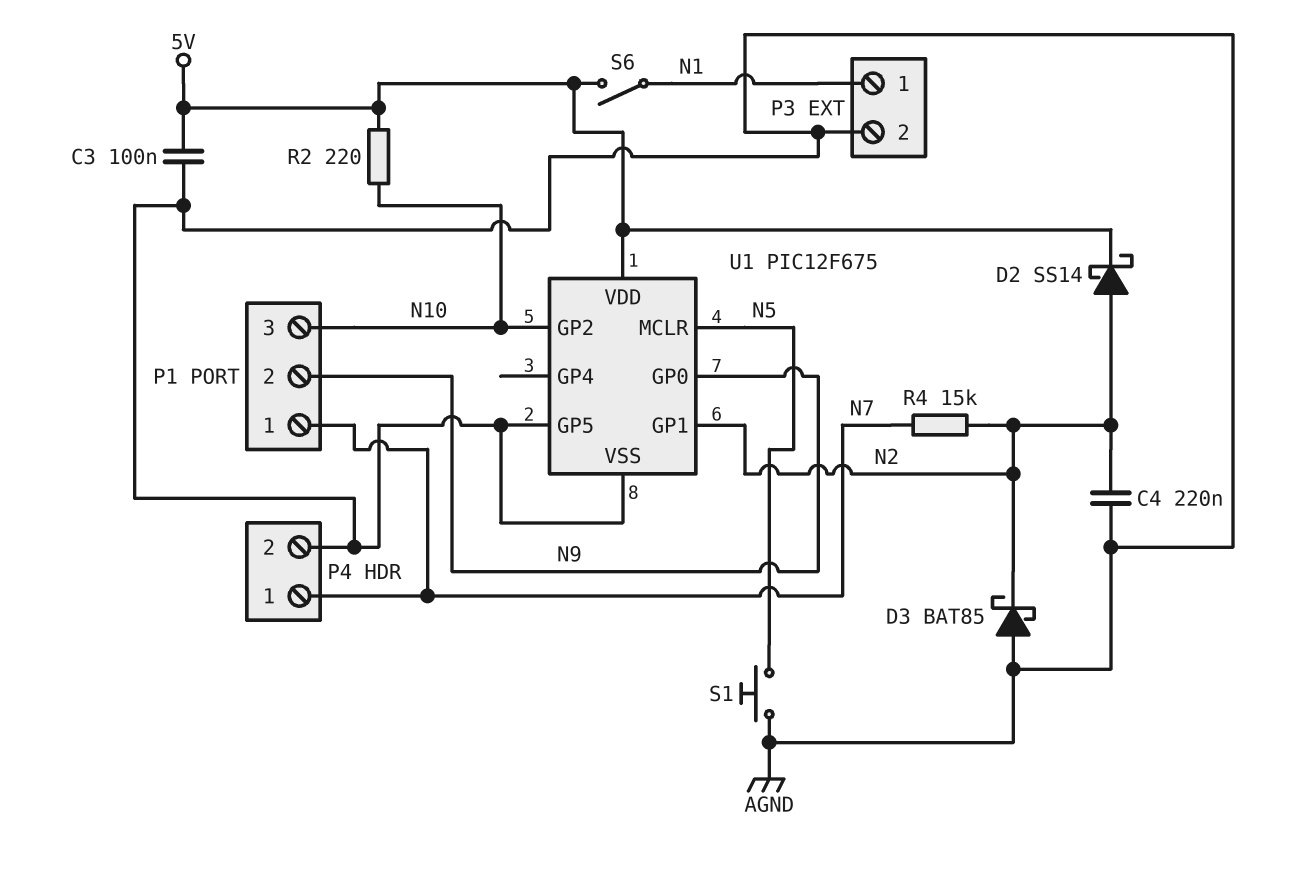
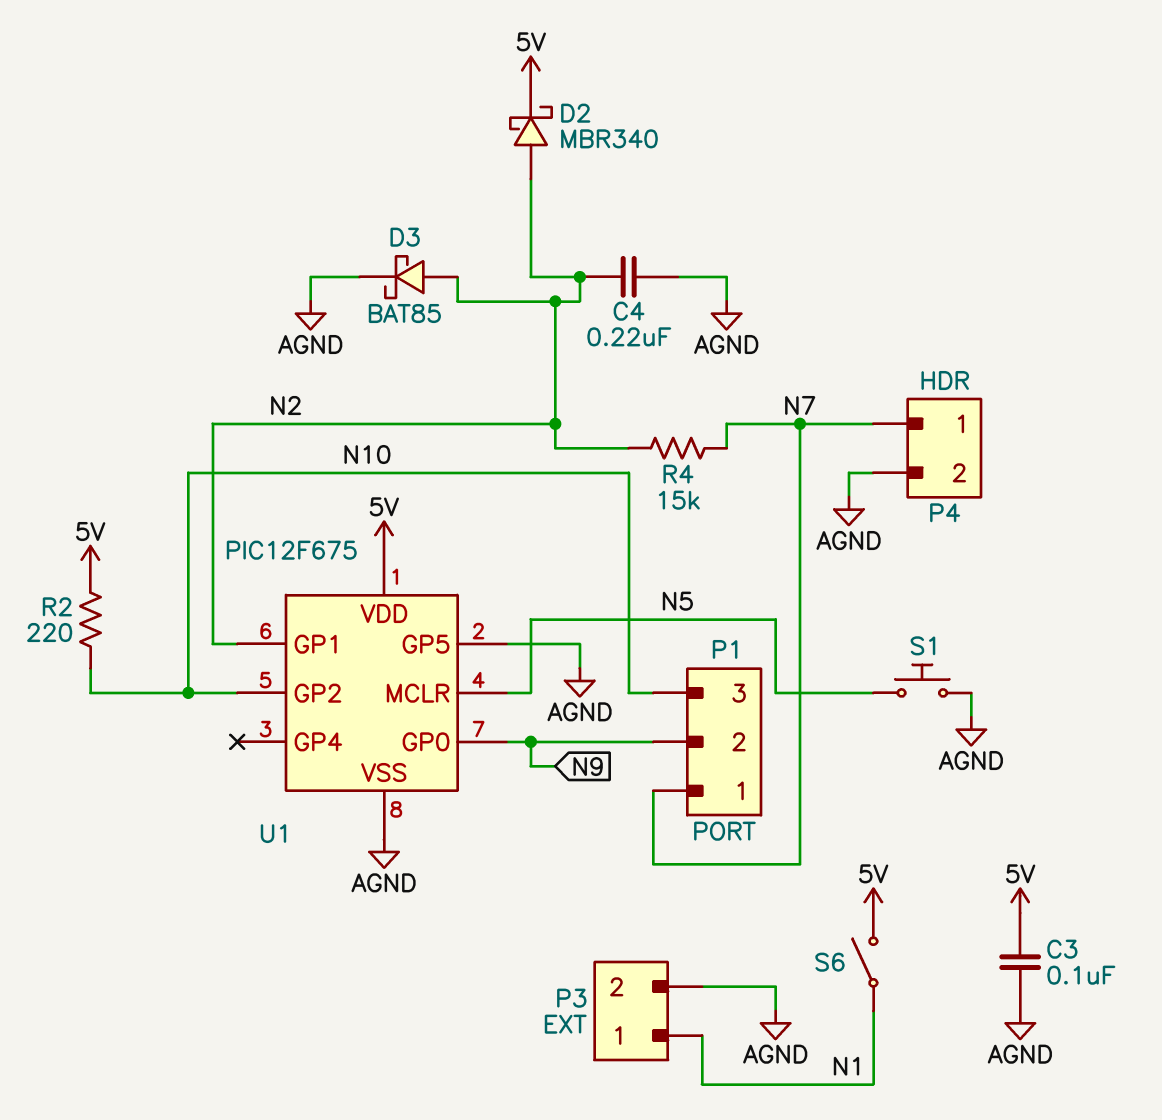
D2: schottky SS14 (A N2, K 5V) -> schottky MBR340 (A N2, K 5V)
D3: schottky BAT85 (A AGND, K N2) -> schottky BAT85 (A N2, K AGND)

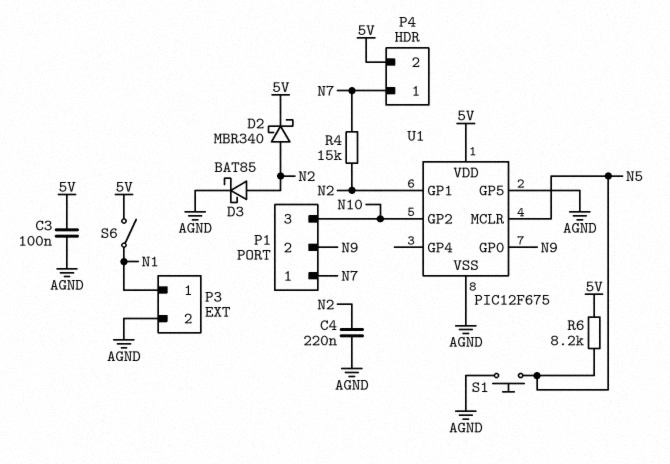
P4 pin 2: AGND -> 5V
R2: 220 (5V, N10) -> none
R6: none -> 8.2k (5V, N5)

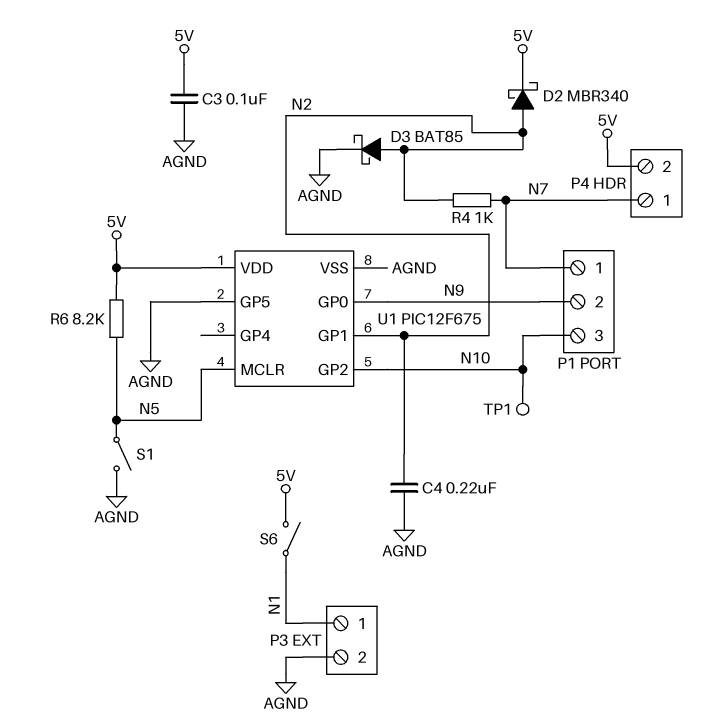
R4: 15k (N2, N7) -> 1k (N2, N7)
S1: button (AGND, N5) -> switch (AGND, N5)
TP1: none -> test point (N10)

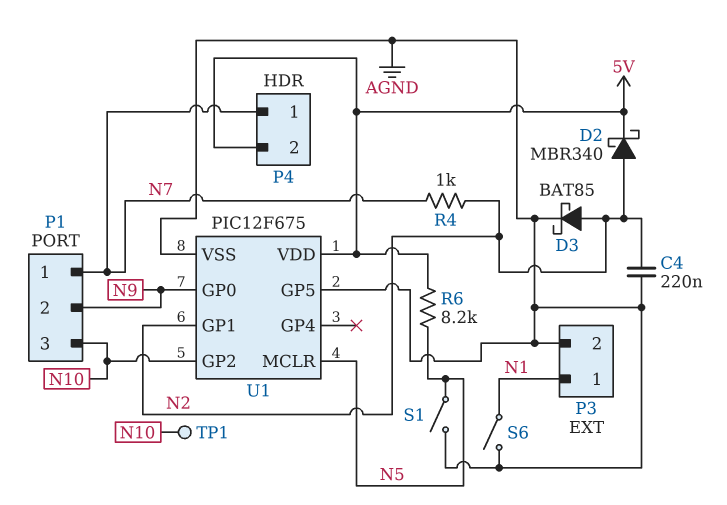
C3: 100nF (5V, AGND) -> none
S6: switch (5V, N1) -> switch (AGND, N1)

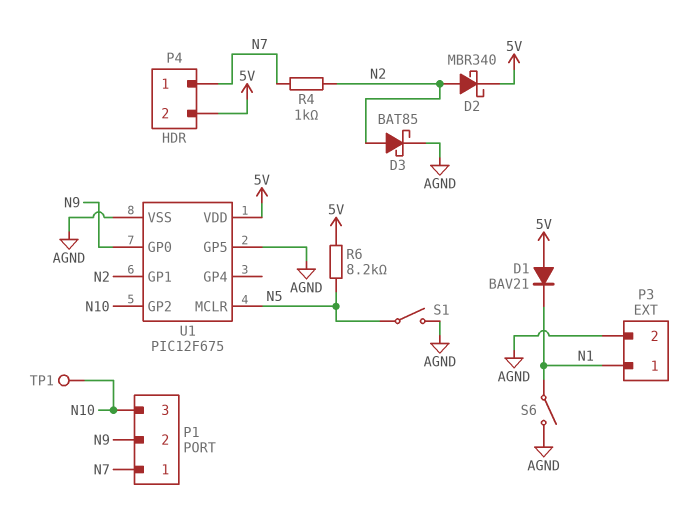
C4: 220nF (AGND, N2) -> none
D1: none -> diode BAV21 (A 5V, K N1)

